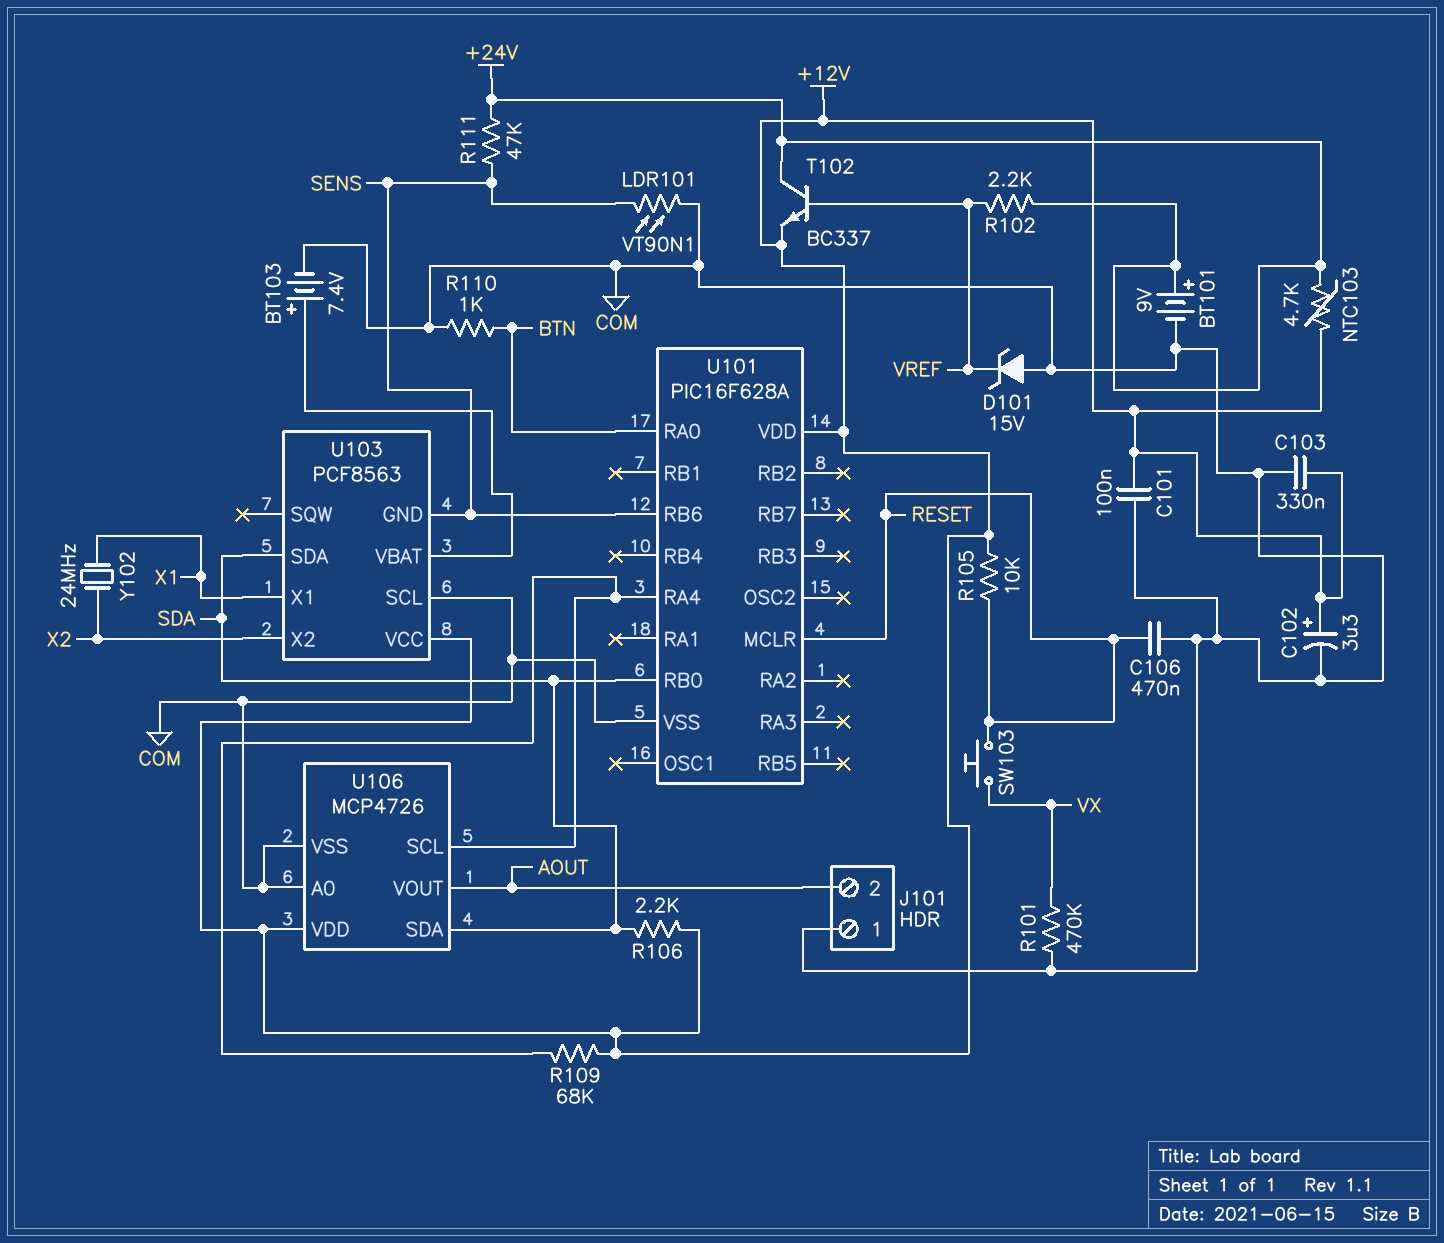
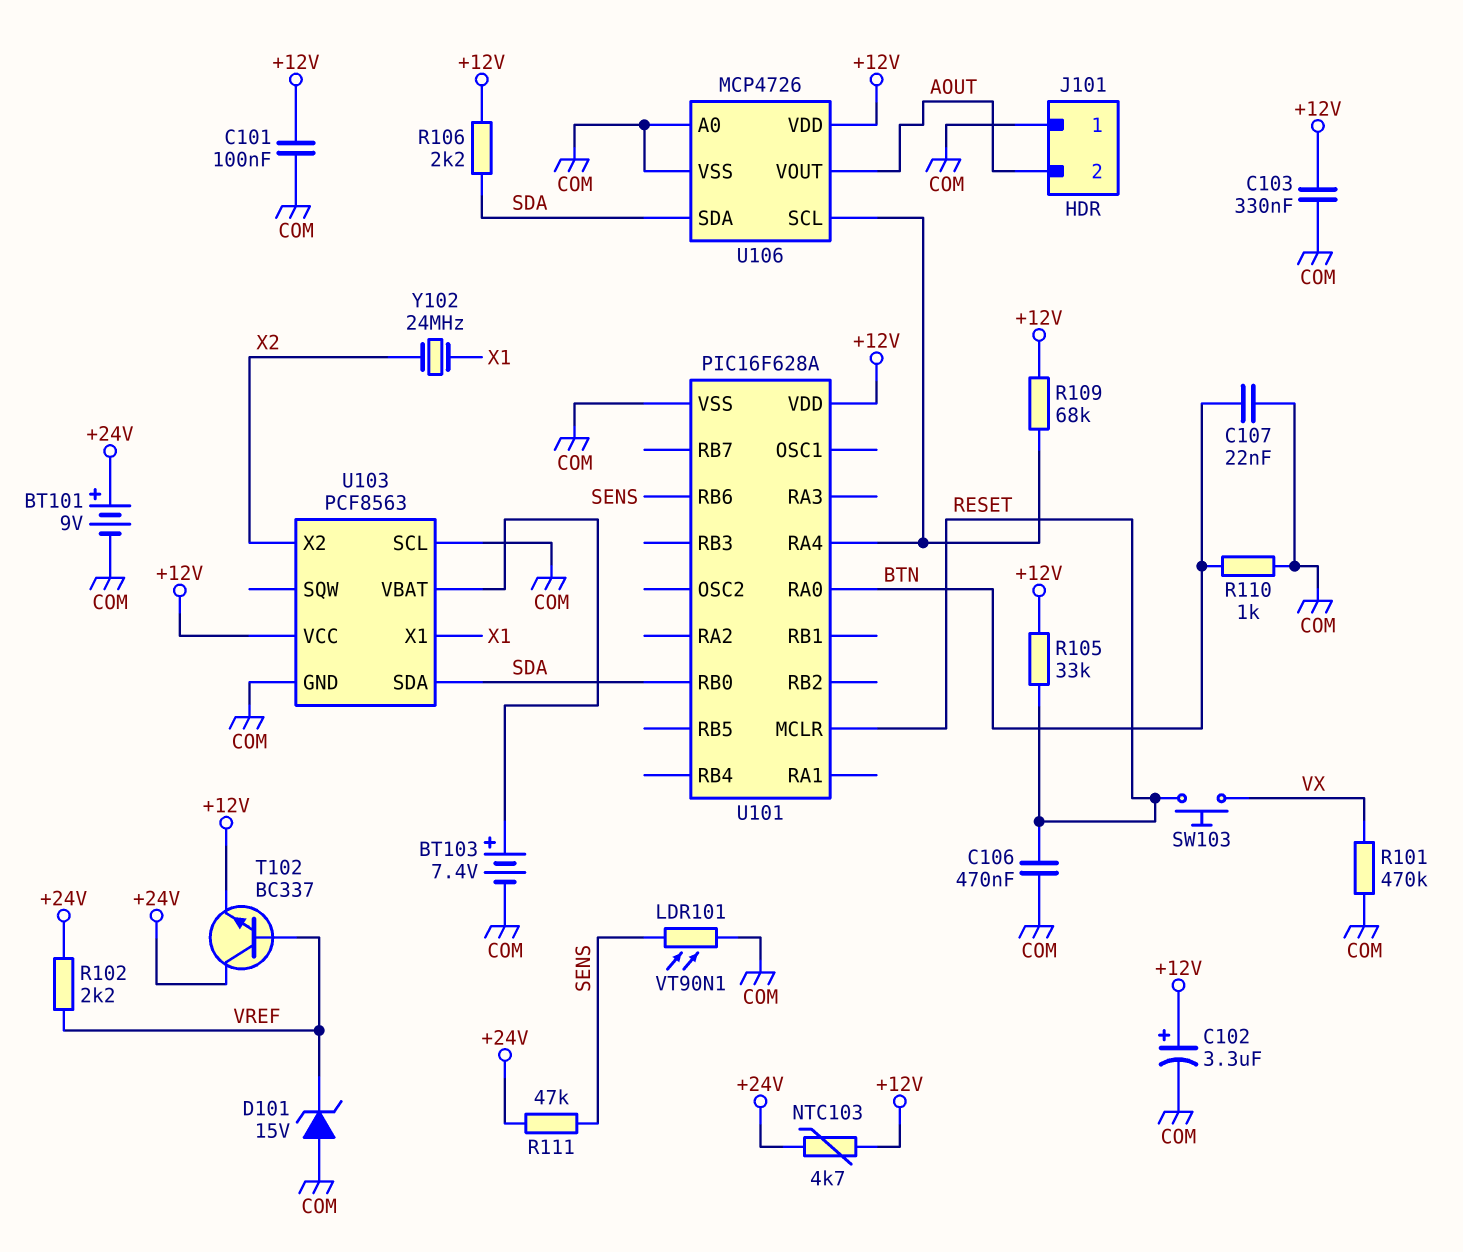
C107: none -> 22nF (BTN, COM)
R105: 10k (+12V, RESET) -> 33k (+12V, RESET)
U103 pin GND: SENS -> COM

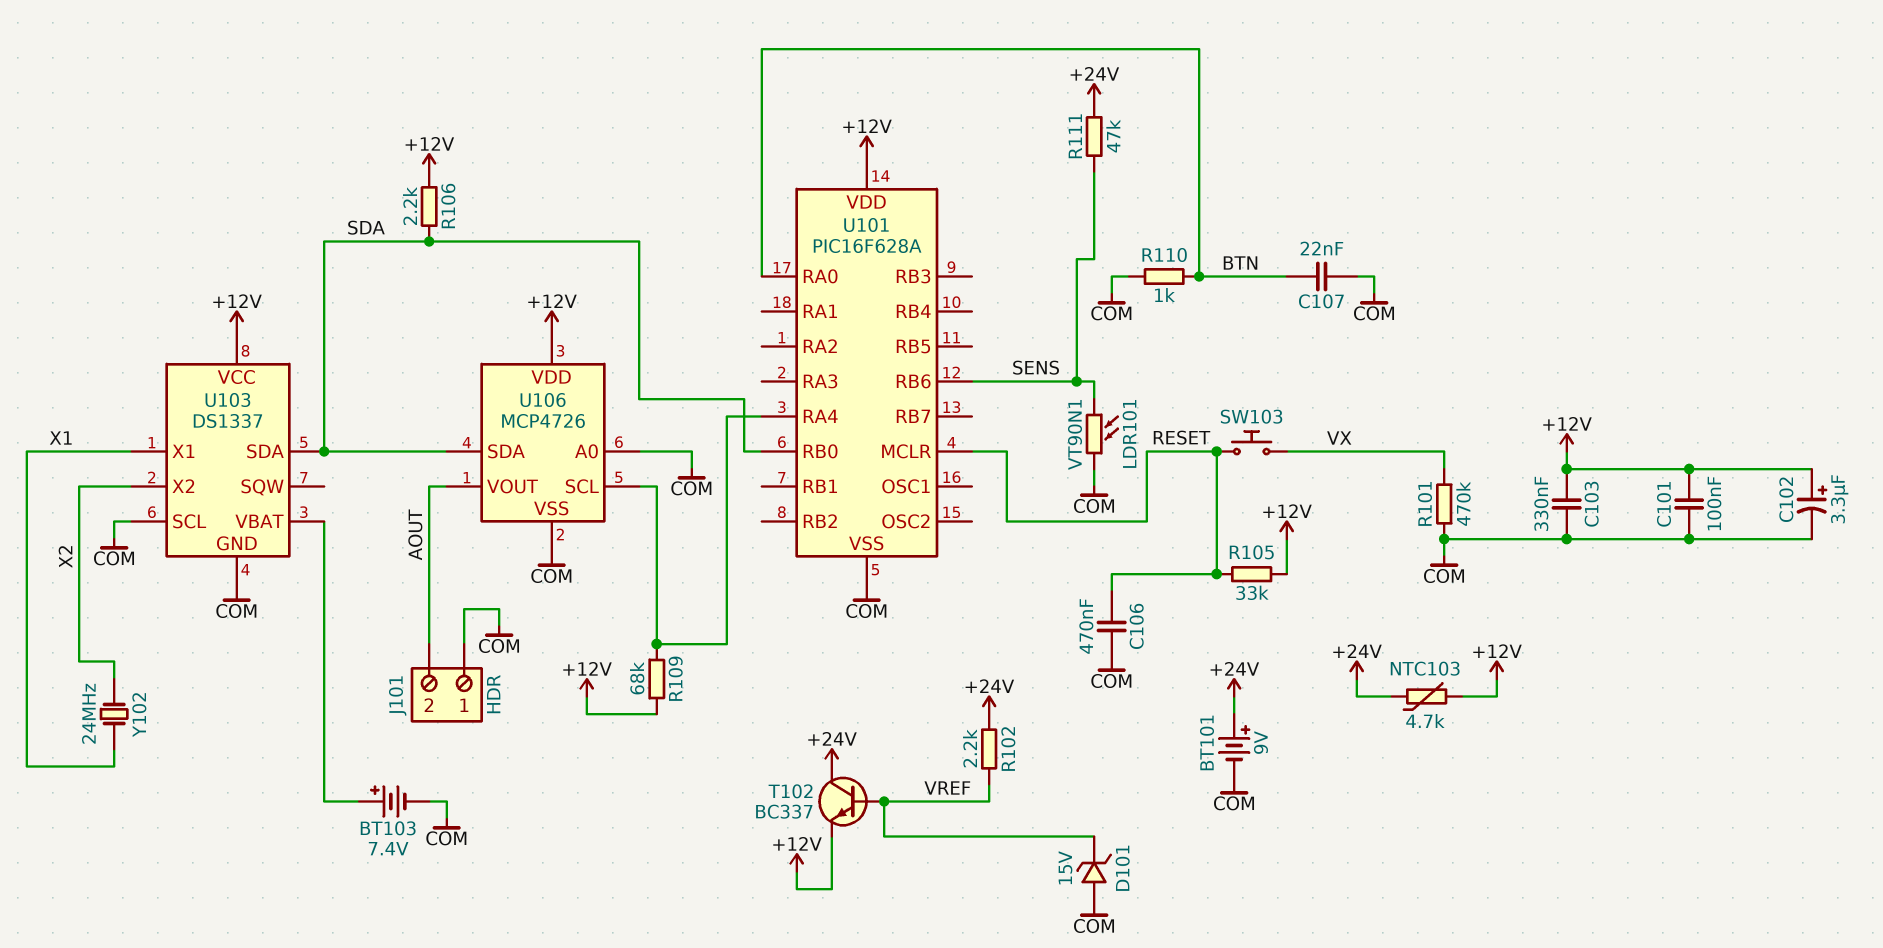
U103: PCF8563 -> DS1337

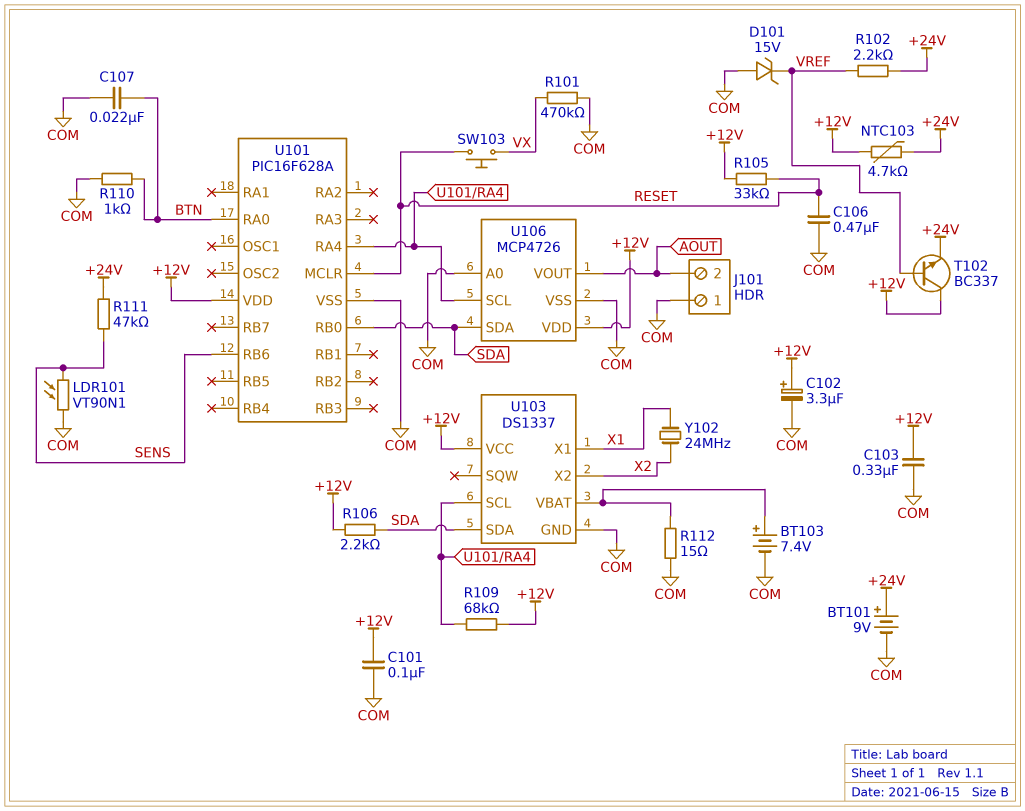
R112: none -> 15 (COM, U103/VBAT)
T102: NPN BC337 (B VREF, C +24V, E +12V) -> NPN BC337 (B VREF, C +12V, E +24V)
U103 pin SCL: COM -> U101/RA4

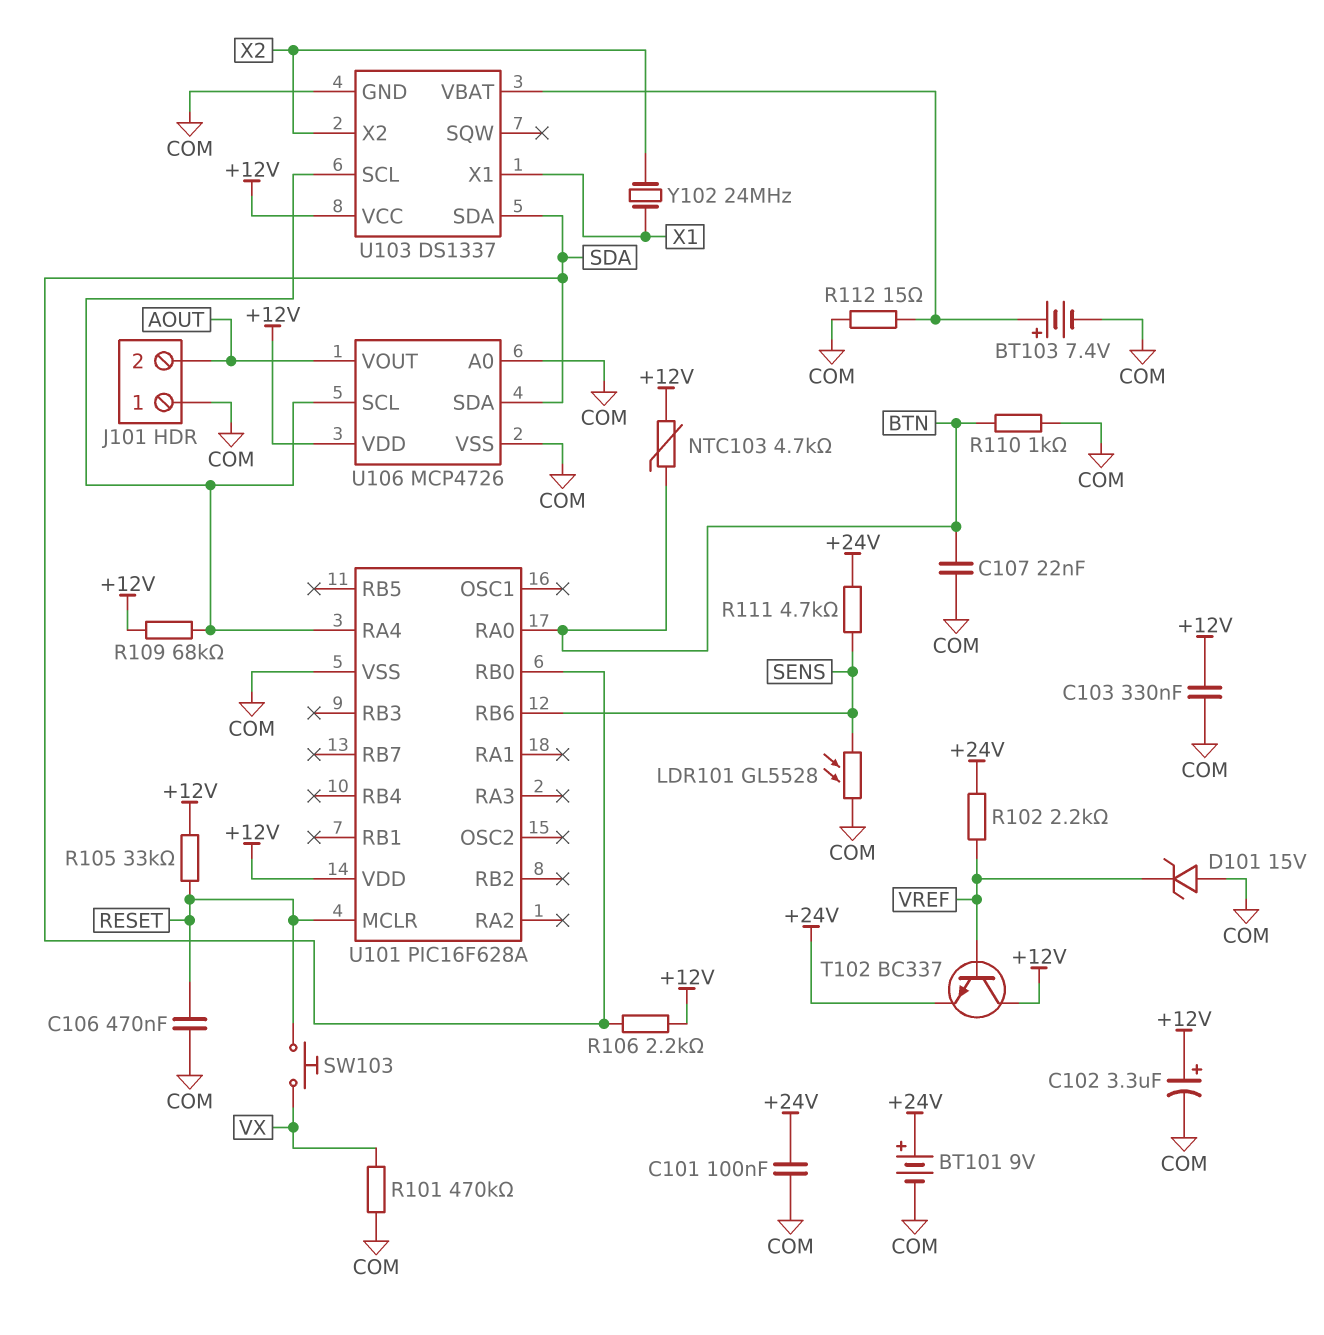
C101: 100nF (+12V, COM) -> 100nF (+24V, COM)
LDR101: VT90N1 (COM, SENS) -> GL5528 (COM, SENS)
NTC103: 4.7k (+12V, +24V) -> 4.7k (+12V, BTN)
R111: 47k (+24V, SENS) -> 4.7k (+24V, SENS)

